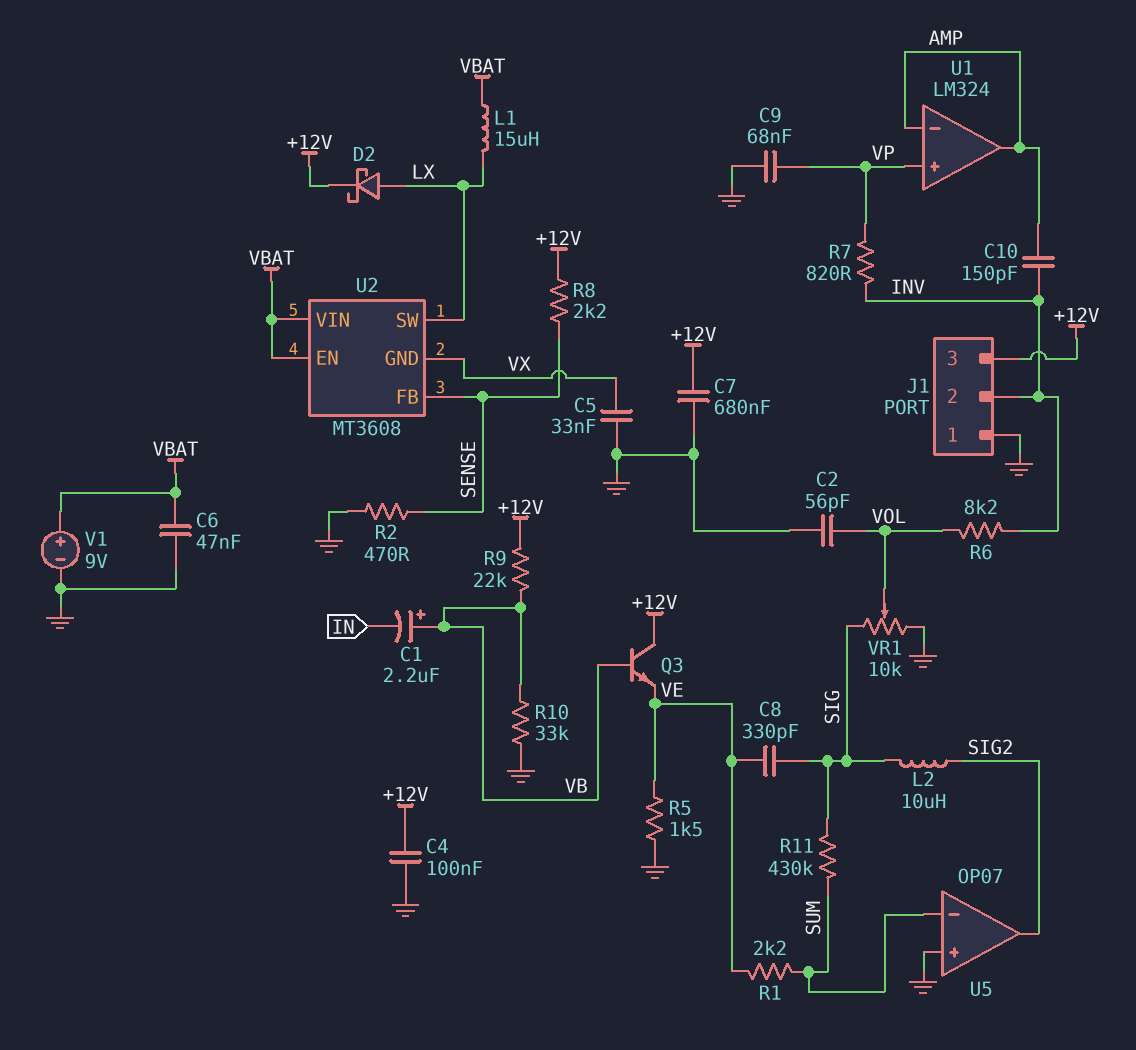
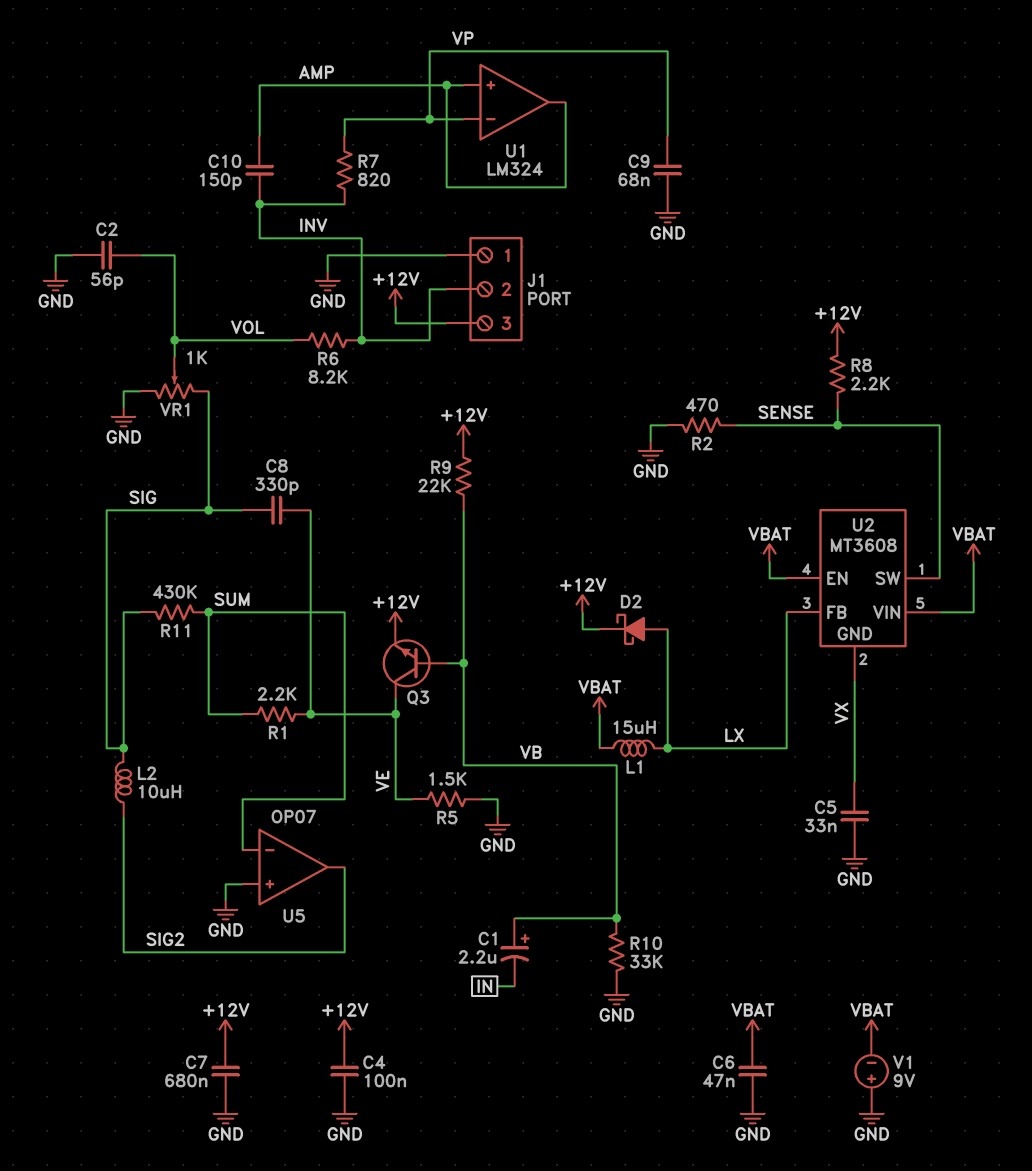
Q3: NPN (B VB, C +12V, E VE) -> NPN (B VB, C VE, E +12V)
U1 pin in+: VP -> AMP
U1 pin in-: AMP -> VP
U2 pin FB: SENSE -> LX
U2 pin SW: LX -> SENSE
V1: 9V (plus VBAT, minus GND) -> 9V (plus GND, minus VBAT)
VR1: 10k (GND, SIG, wiper VOL) -> 1k (GND, SIG, wiper VOL)

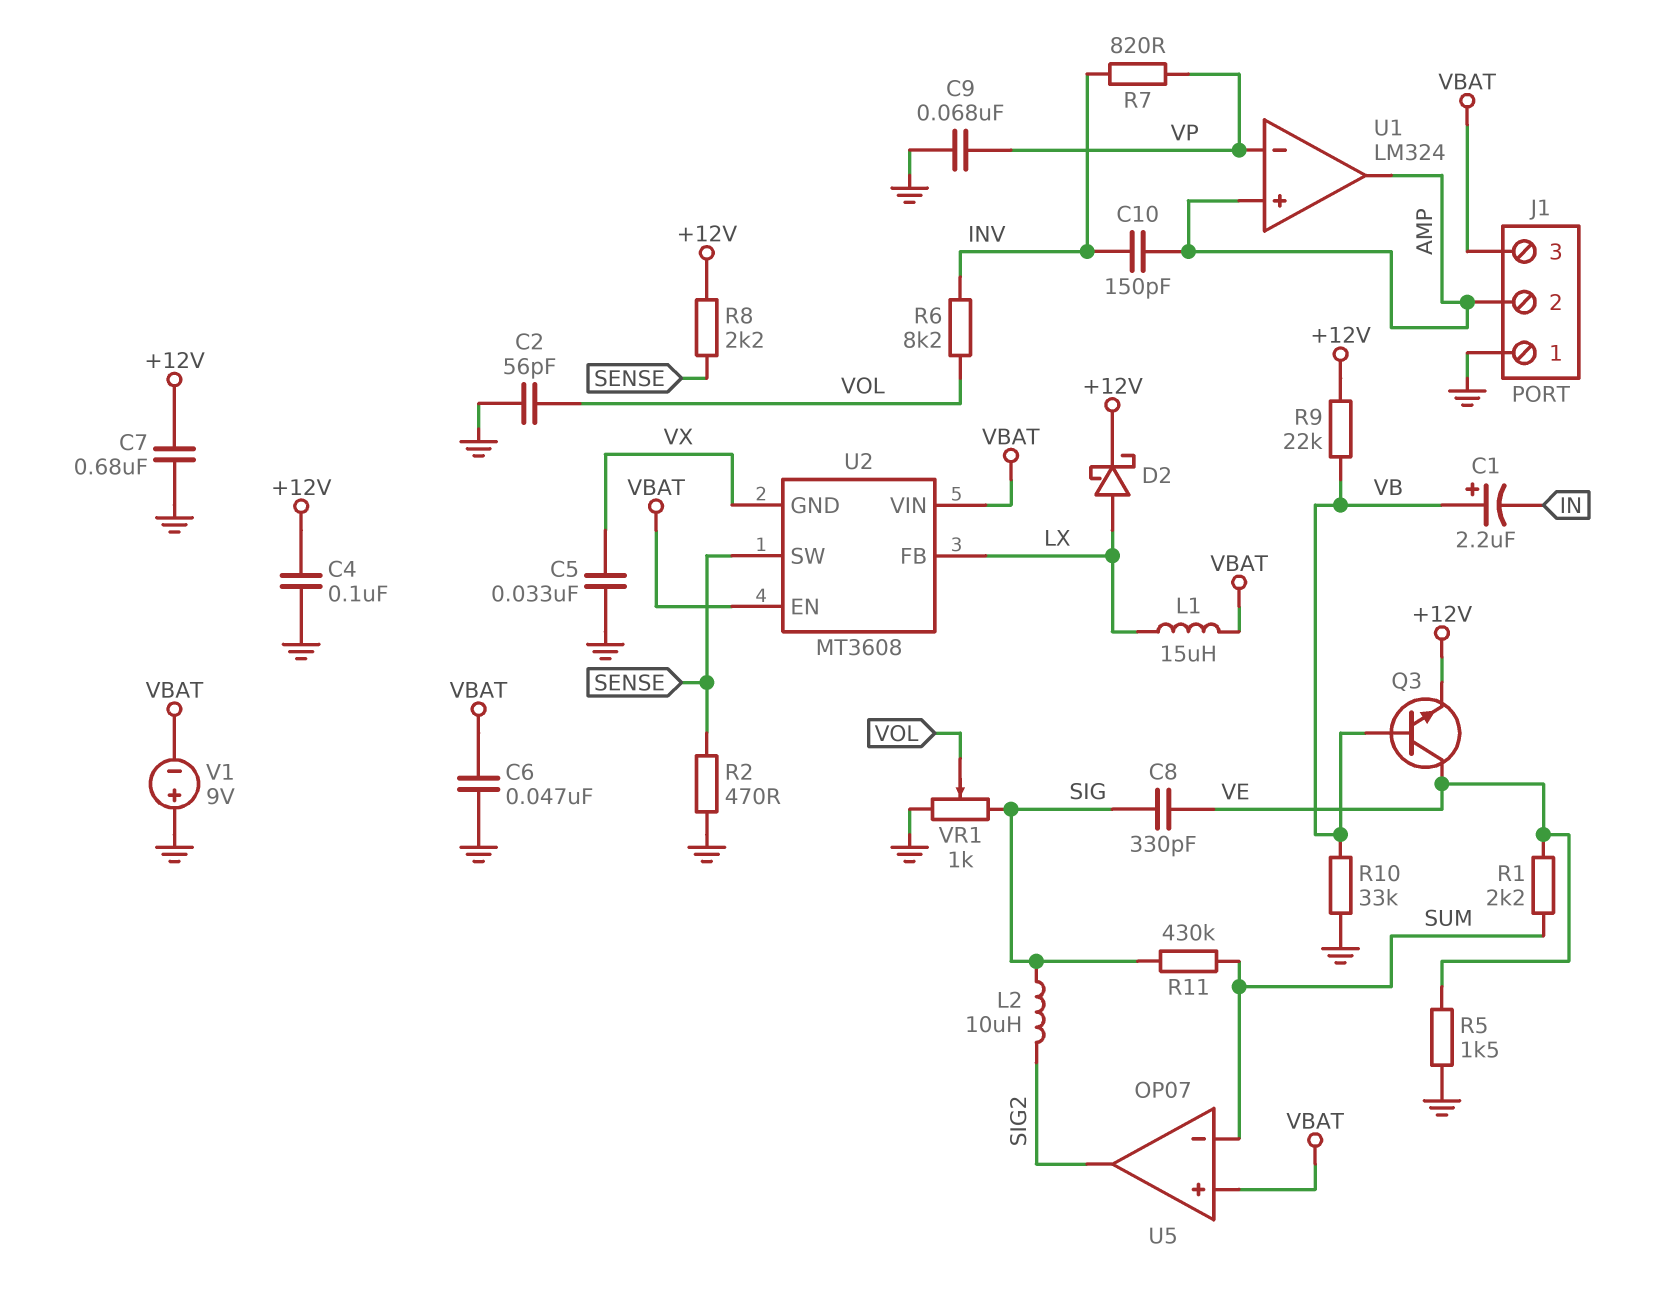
J1 pin 2: INV -> AMP
J1 pin 3: +12V -> VBAT
U5 pin in+: GND -> VBAT

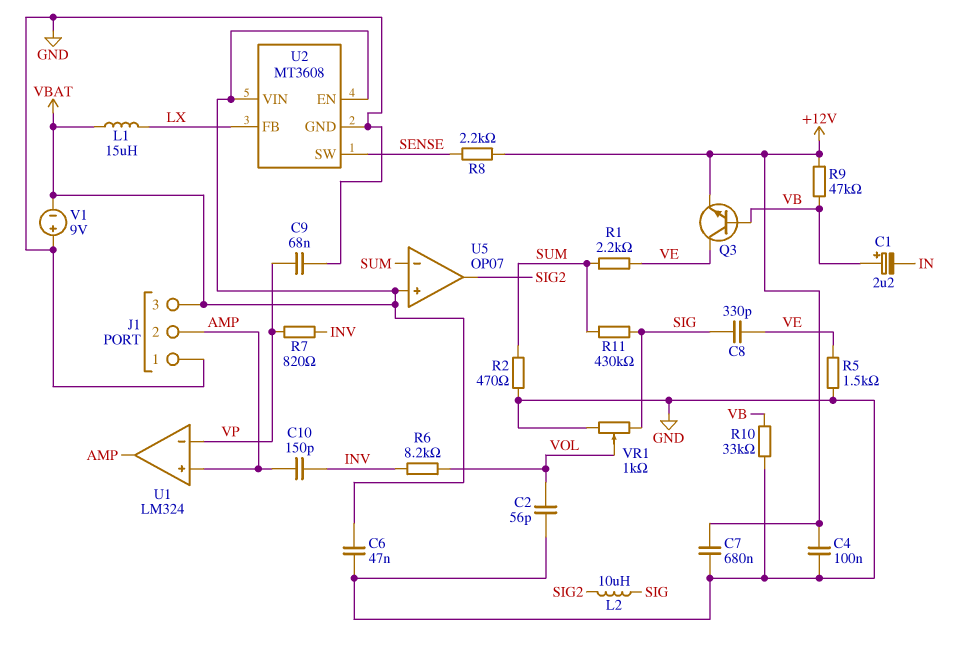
C5: 33nF (GND, VX) -> none
D2: schottky (A LX, K +12V) -> none
R2: 470 (GND, SENSE) -> 470 (GND, SUM)
R9: 22k (+12V, VB) -> 47k (+12V, VB)
U2 pin GND: VX -> GND

